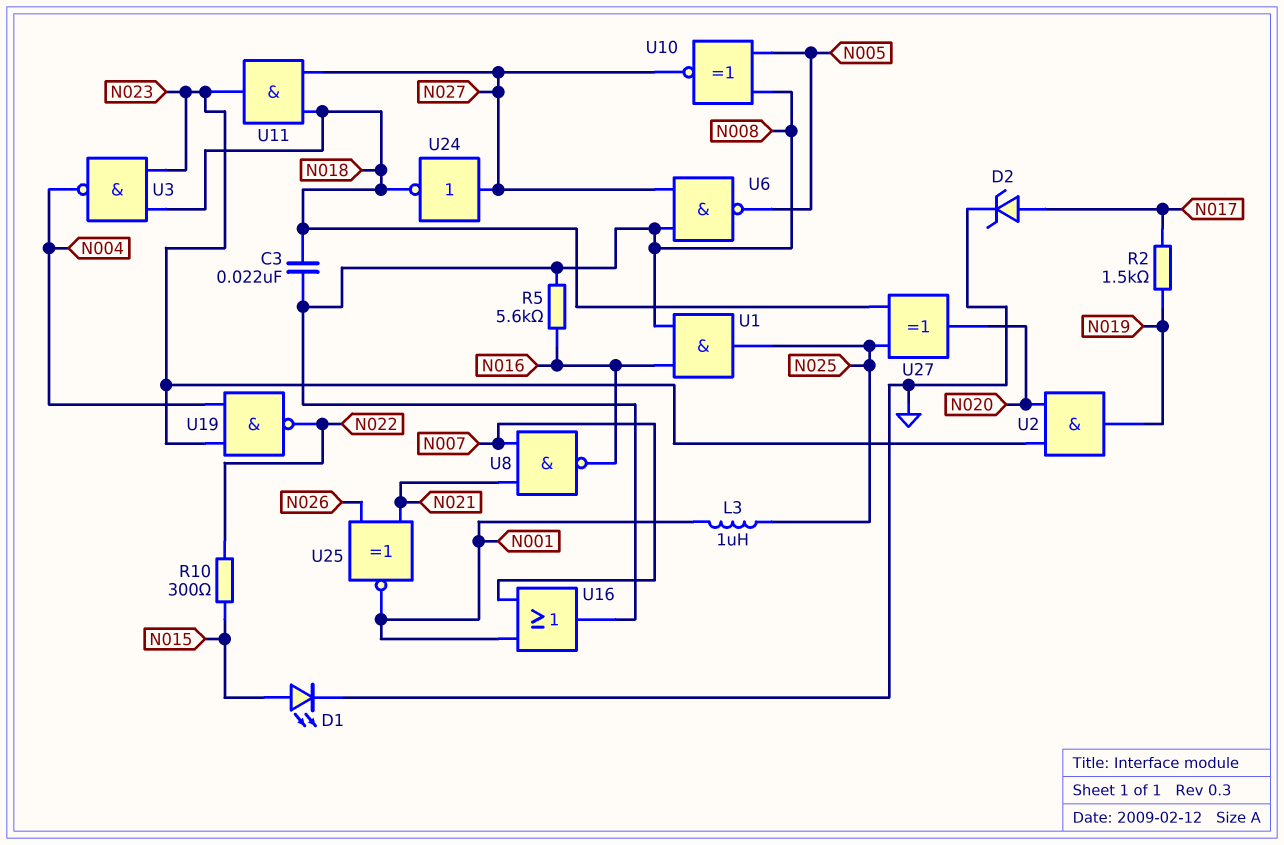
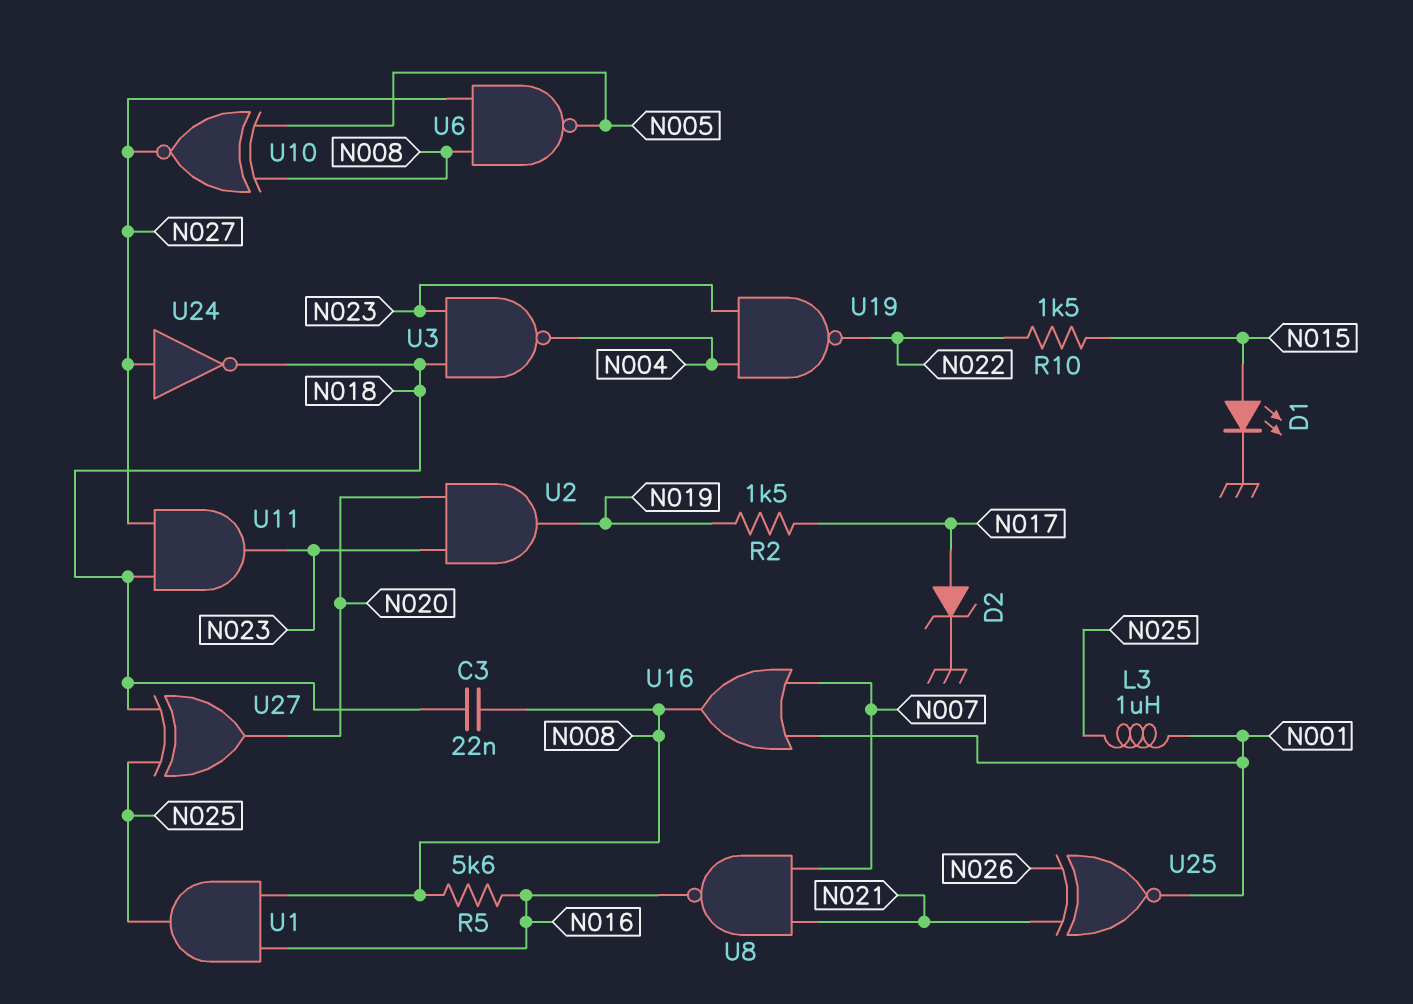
R10: 300 (N015, N022) -> 1.5k (N015, N022)

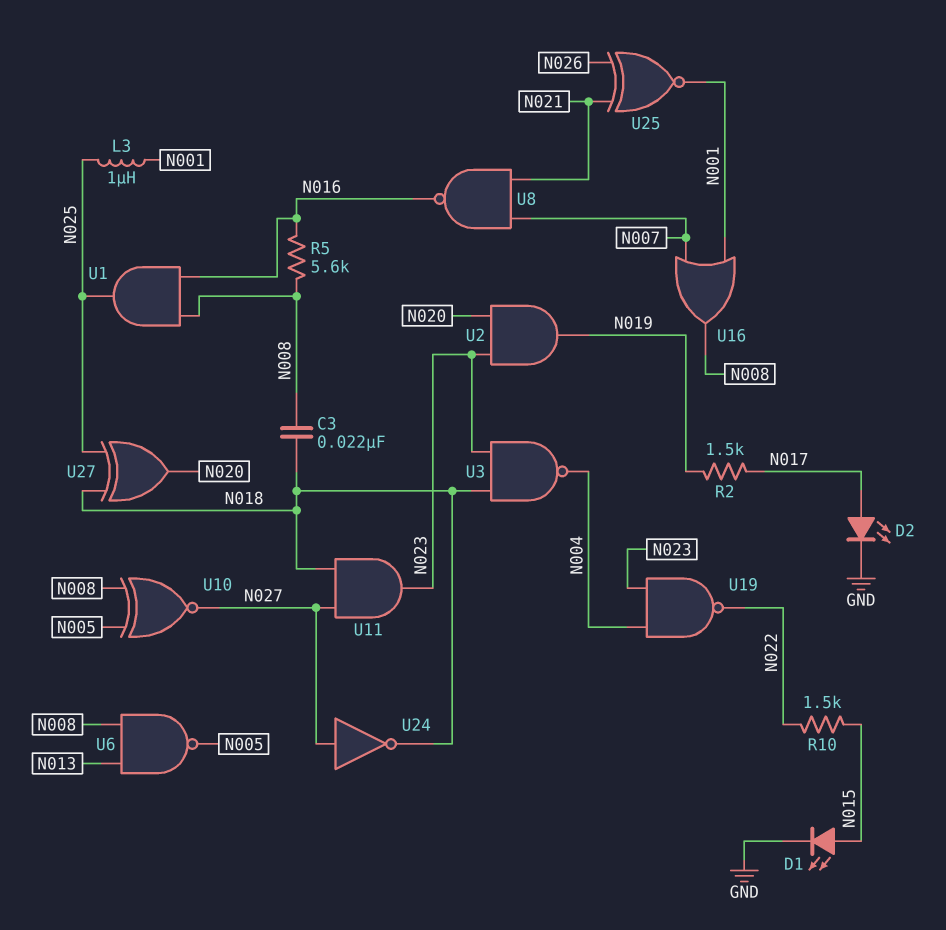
D2: zener (A N017, K GND) -> LED (A N017, K GND)
U6: NAND (in N008, in N027, out N005) -> NAND (in N008, in N013, out N005)

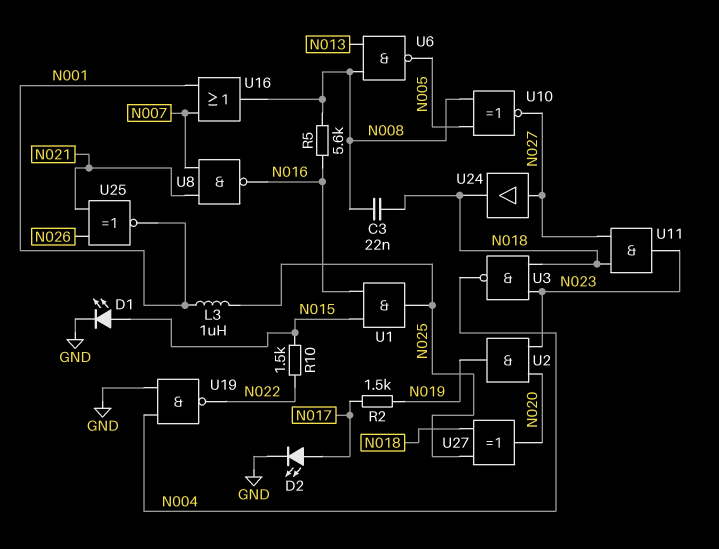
U1: AND (in N008, in N016, out N025) -> AND (in N015, in N016, out N025)
U19: NAND (in N004, in N023, out N022) -> NAND (in GND, in N004, out N022)
U24: NOT (in N027, out N018) -> buffer (in N027, out N018)

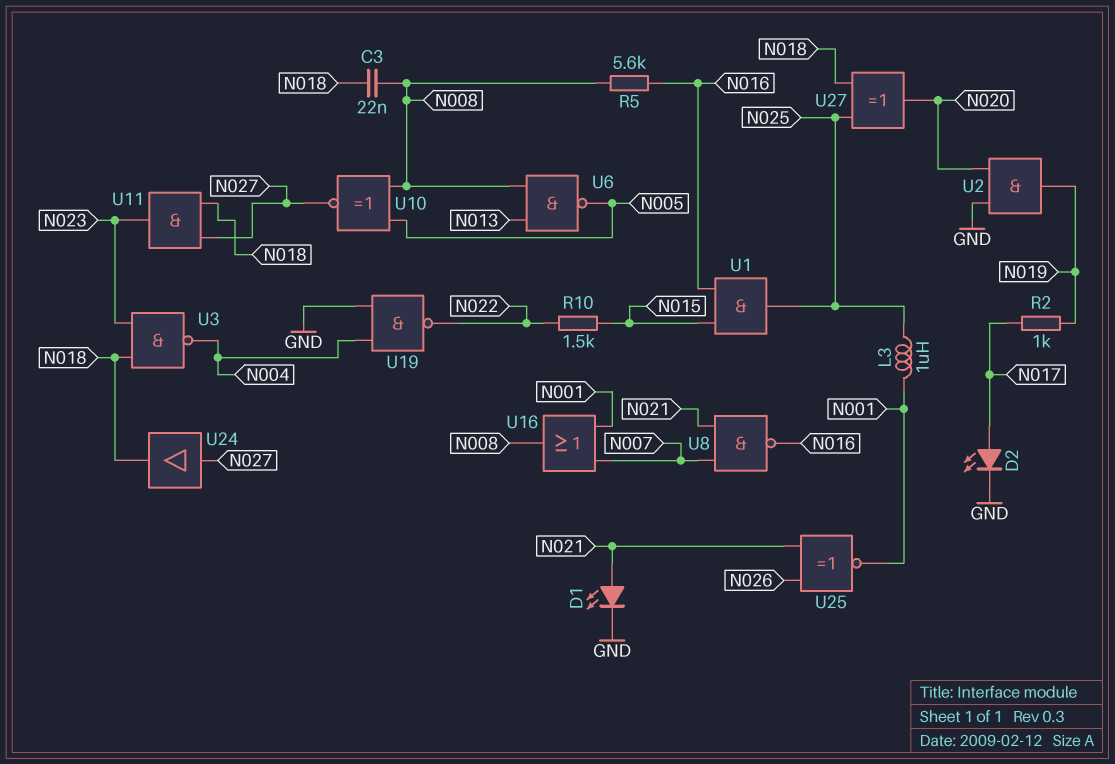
D1: LED (A N015, K GND) -> LED (A N021, K GND)
R2: 1.5k (N017, N019) -> 1k (N017, N019)
U2: AND (in N020, in N023, out N019) -> AND (in GND, in N020, out N019)

